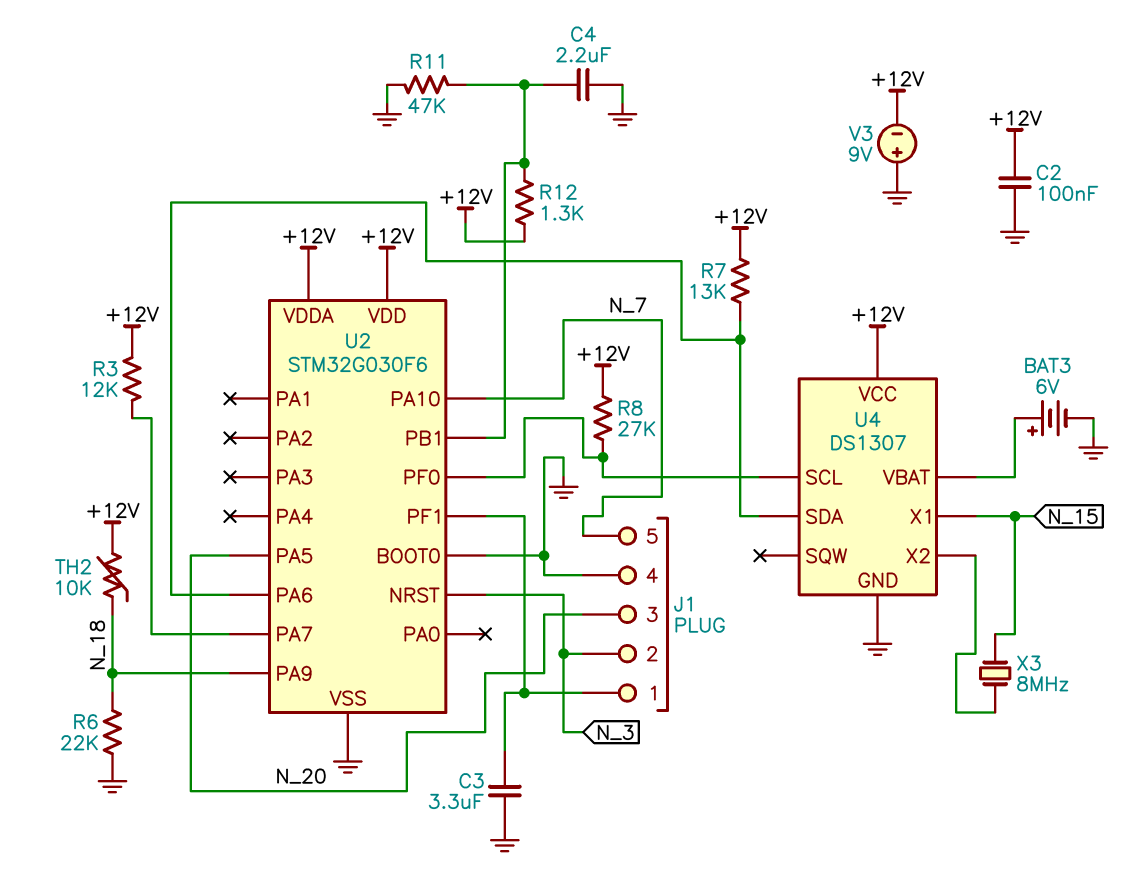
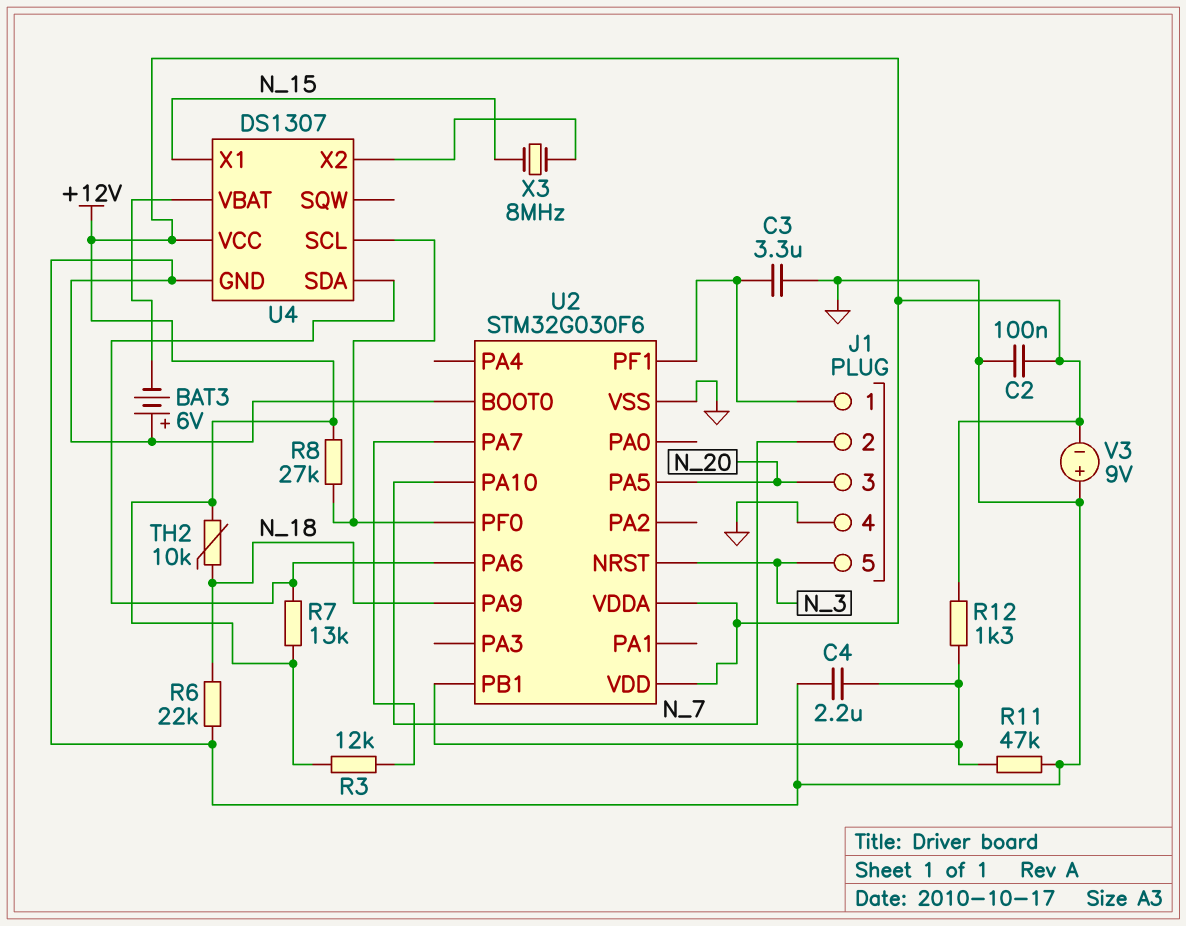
BAT3: 6V (plus U4/VBAT, minus GND) -> 6V (plus GND, minus U4/VBAT)
J1 pin 2: N_3 -> N_7
J1 pin 5: N_7 -> N_3

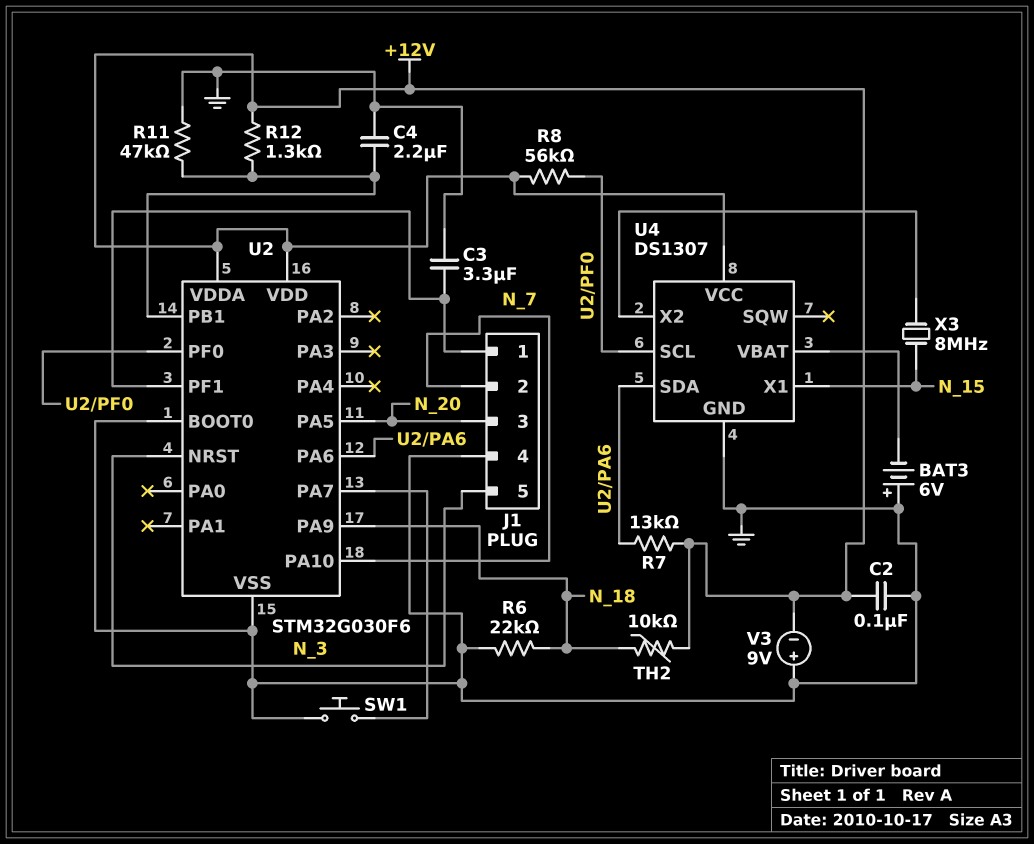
R3: 12k (+12V, U2/PA7) -> none
R8: 27k (+12V, U2/PF0) -> 56k (+12V, U2/PF0)
SW1: none -> button (GND, U2/PA7)

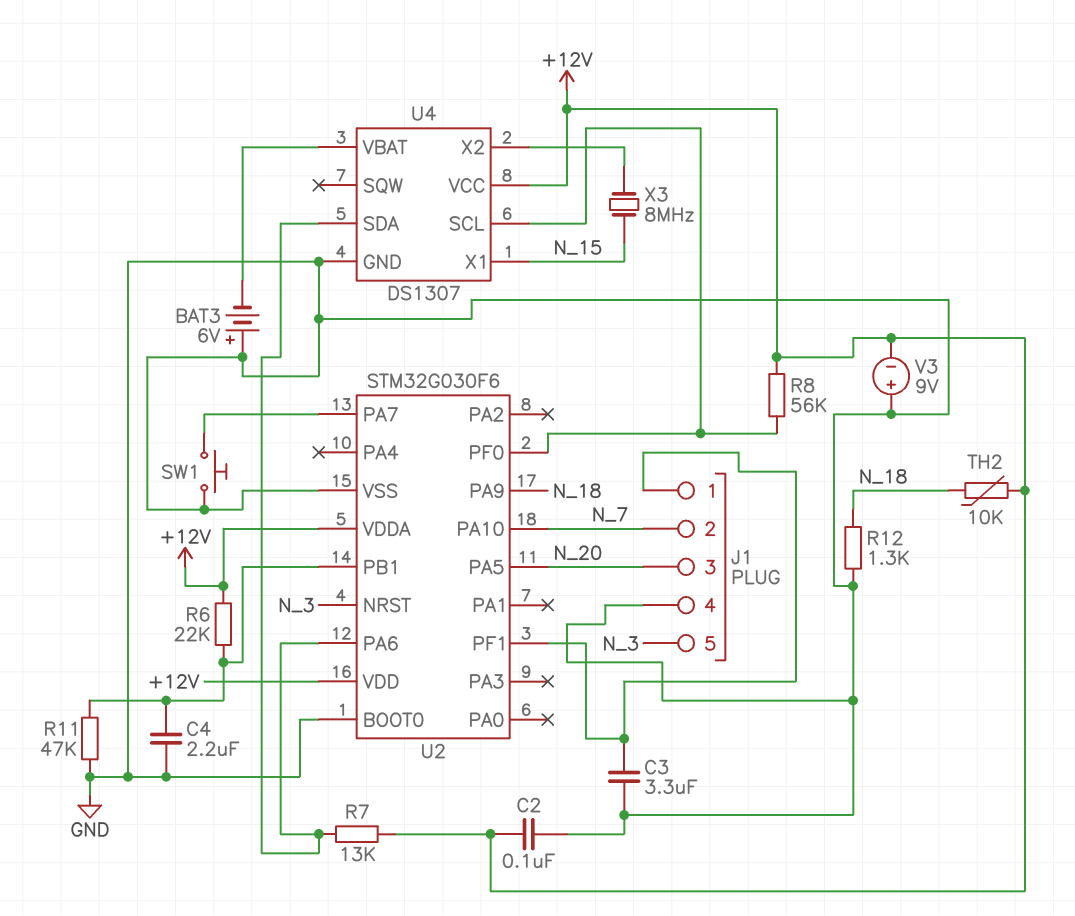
R6: 22k (GND, N_18) -> 22k (+12V, U2/PB1)
R12: 1.3k (+12V, U2/PB1) -> 1.3k (GND, N_18)

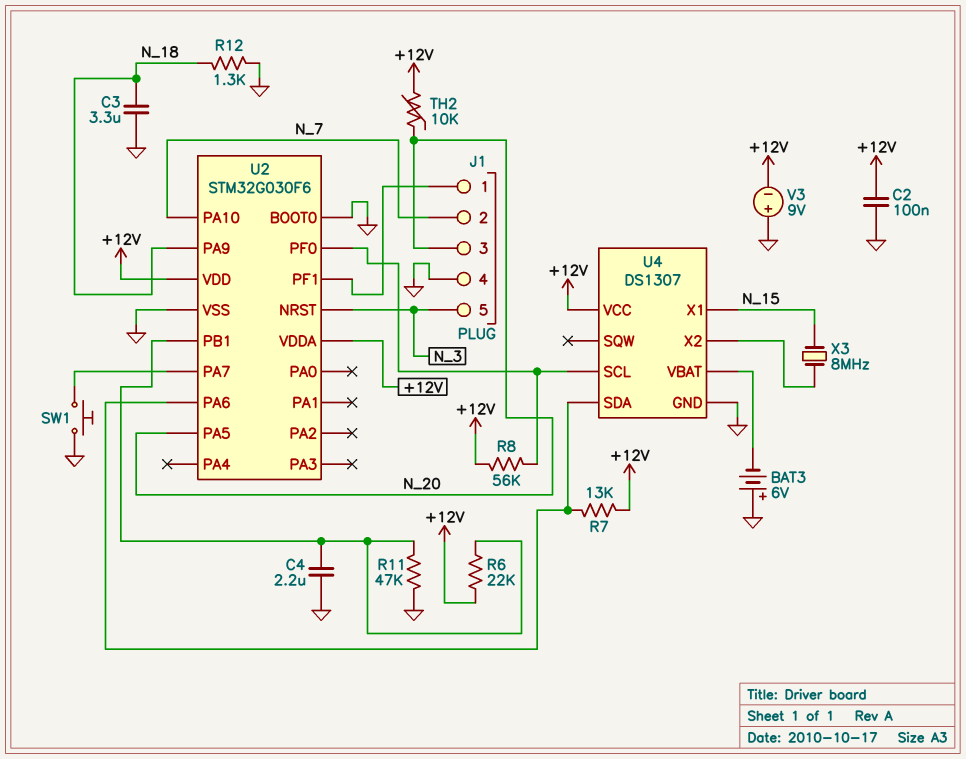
C3: 3.3uF (GND, J1/1) -> 3.3uF (GND, N_18)
TH2: 10k (+12V, N_18) -> 10k (+12V, N_20)

